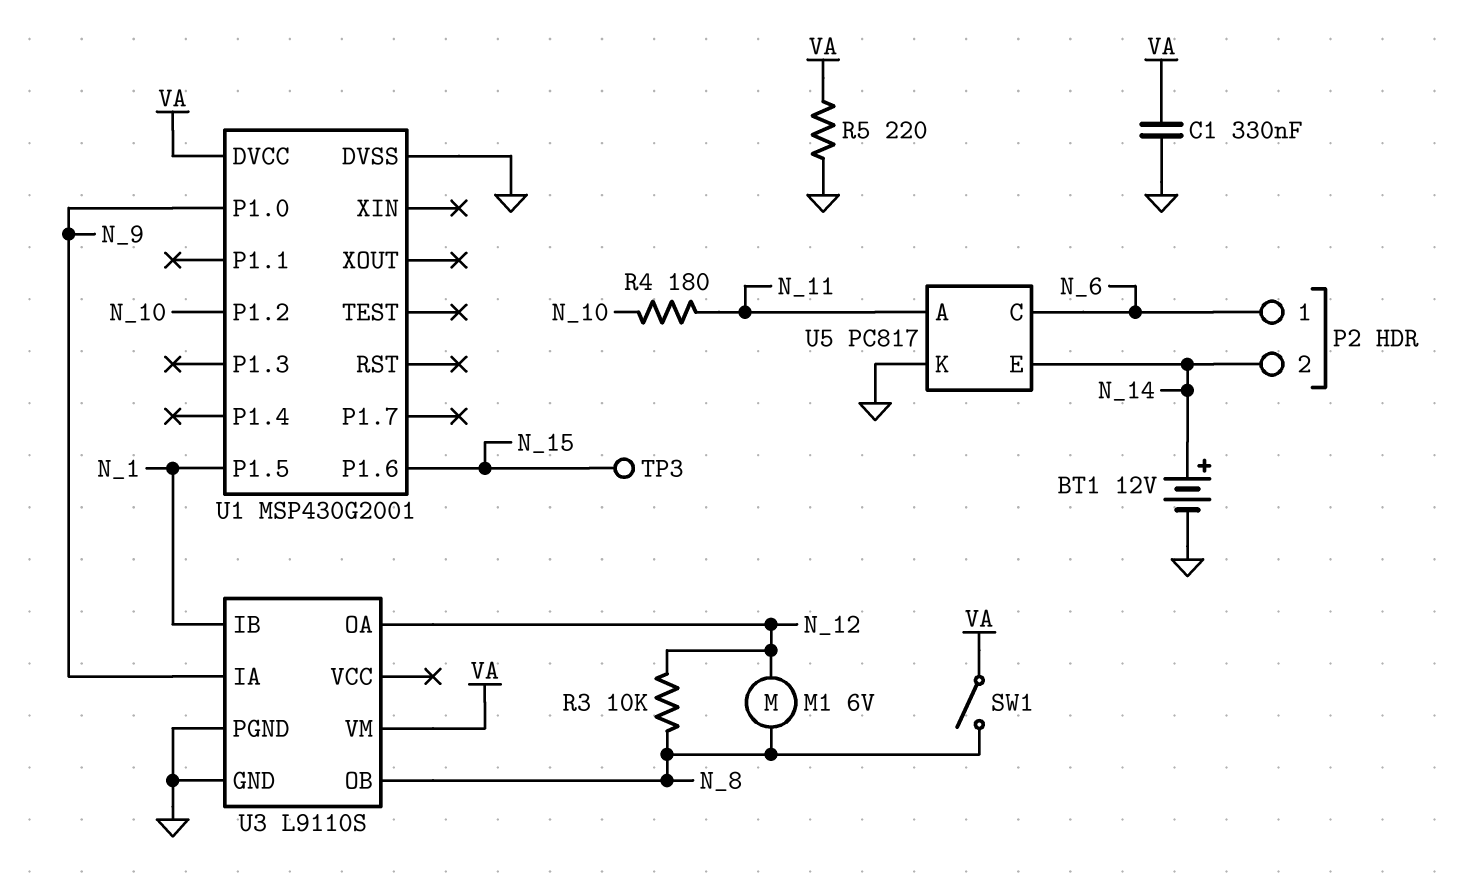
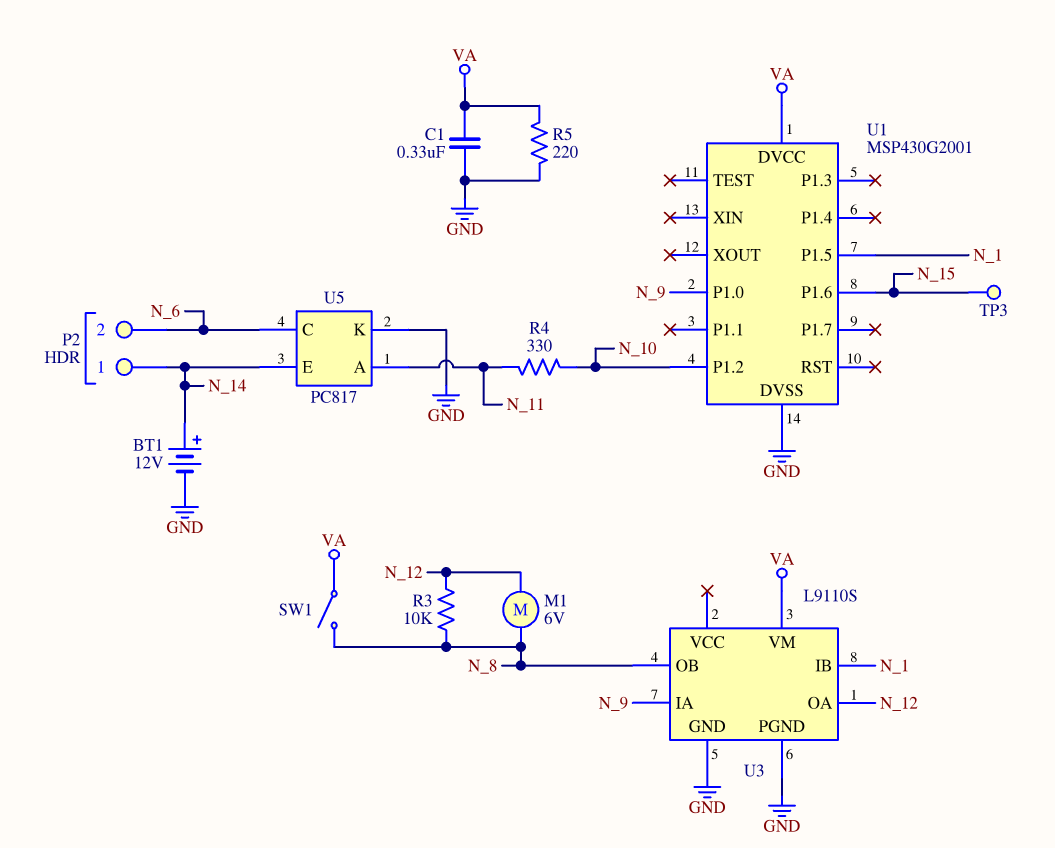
P2 pin 1: N_6 -> N_14
P2 pin 2: N_14 -> N_6
R4: 180 (N_10, N_11) -> 330 (N_10, N_11)

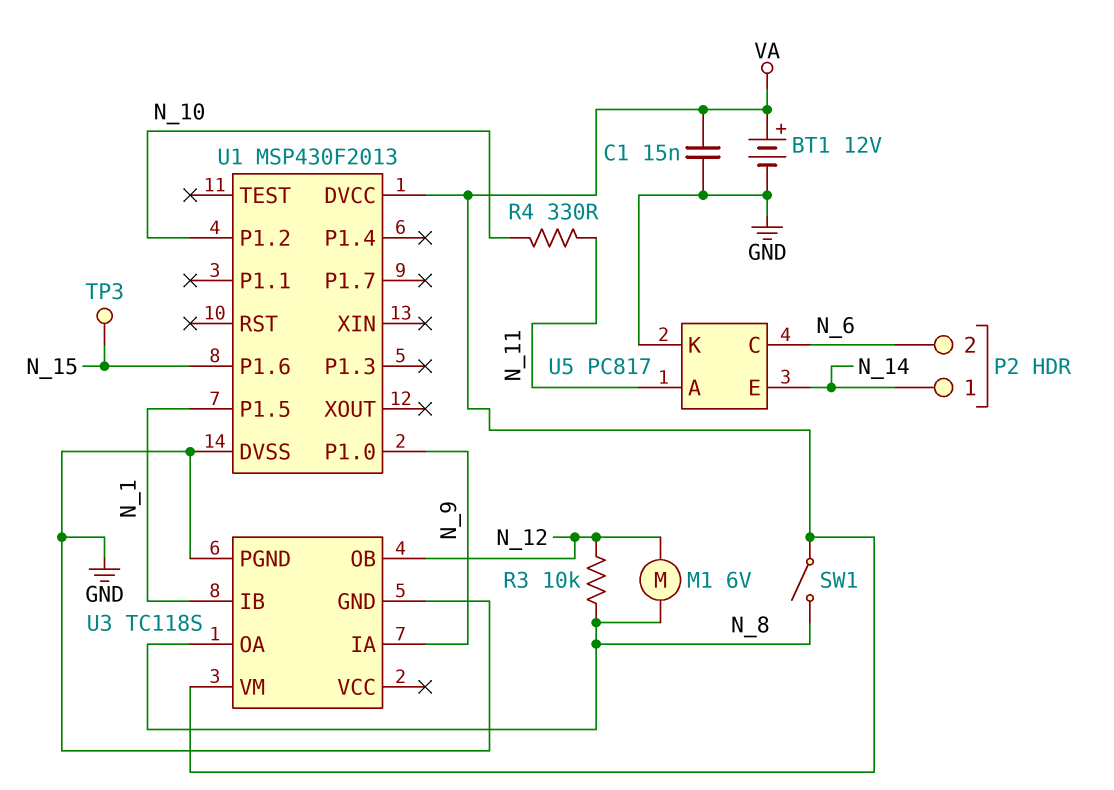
BT1: 12V (plus N_14, minus GND) -> 12V (plus VA, minus GND)
C1: 330nF (GND, VA) -> 15nF (GND, VA)
R5: 220 (GND, VA) -> none
U1: MSP430G2001 -> MSP430F2013
U3: L9110S -> TC118S
U3 pin OA: N_12 -> N_8
U3 pin OB: N_8 -> N_12

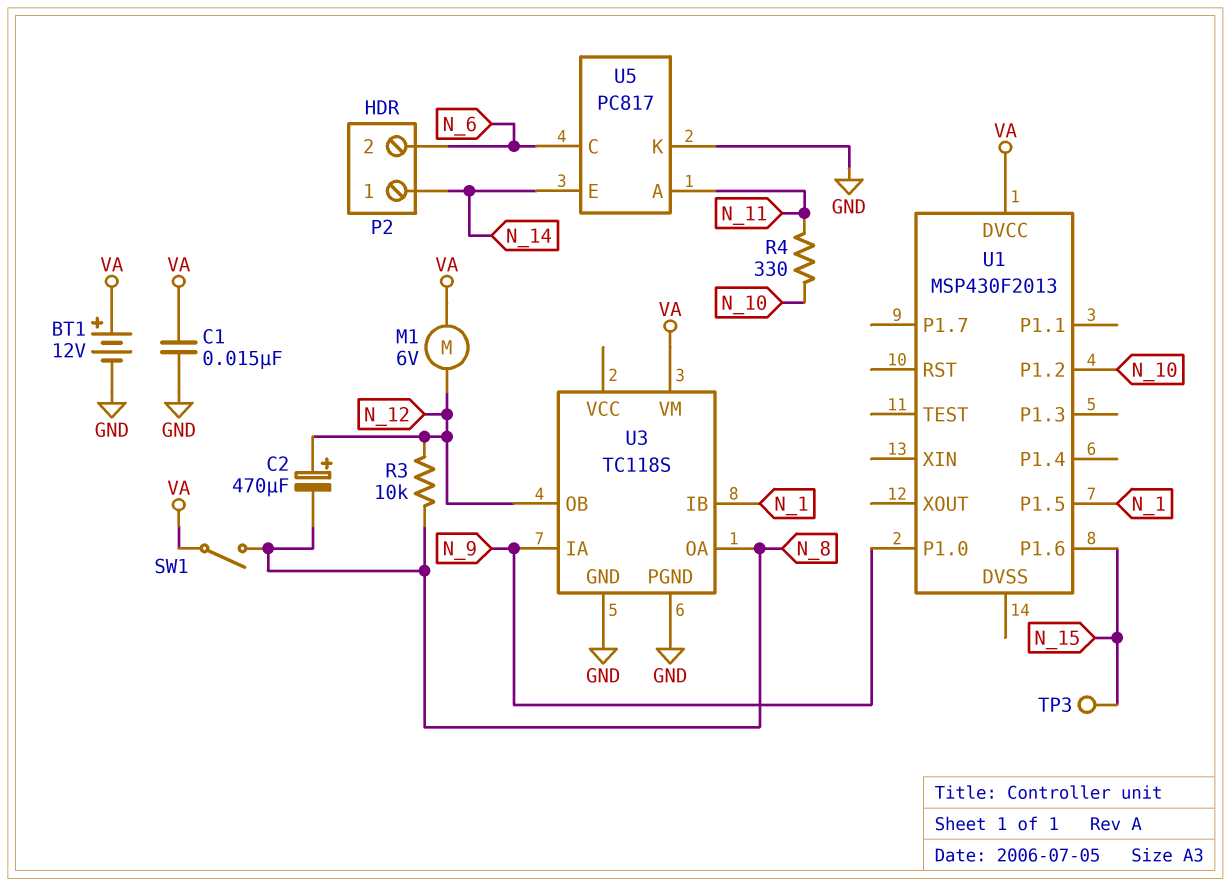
C2: none -> 470uF (plus N_12, minus N_8)
M1: motor 6V (N_8, N_12) -> motor 6V (N_12, VA)
U1 pin DVSS: GND -> none

